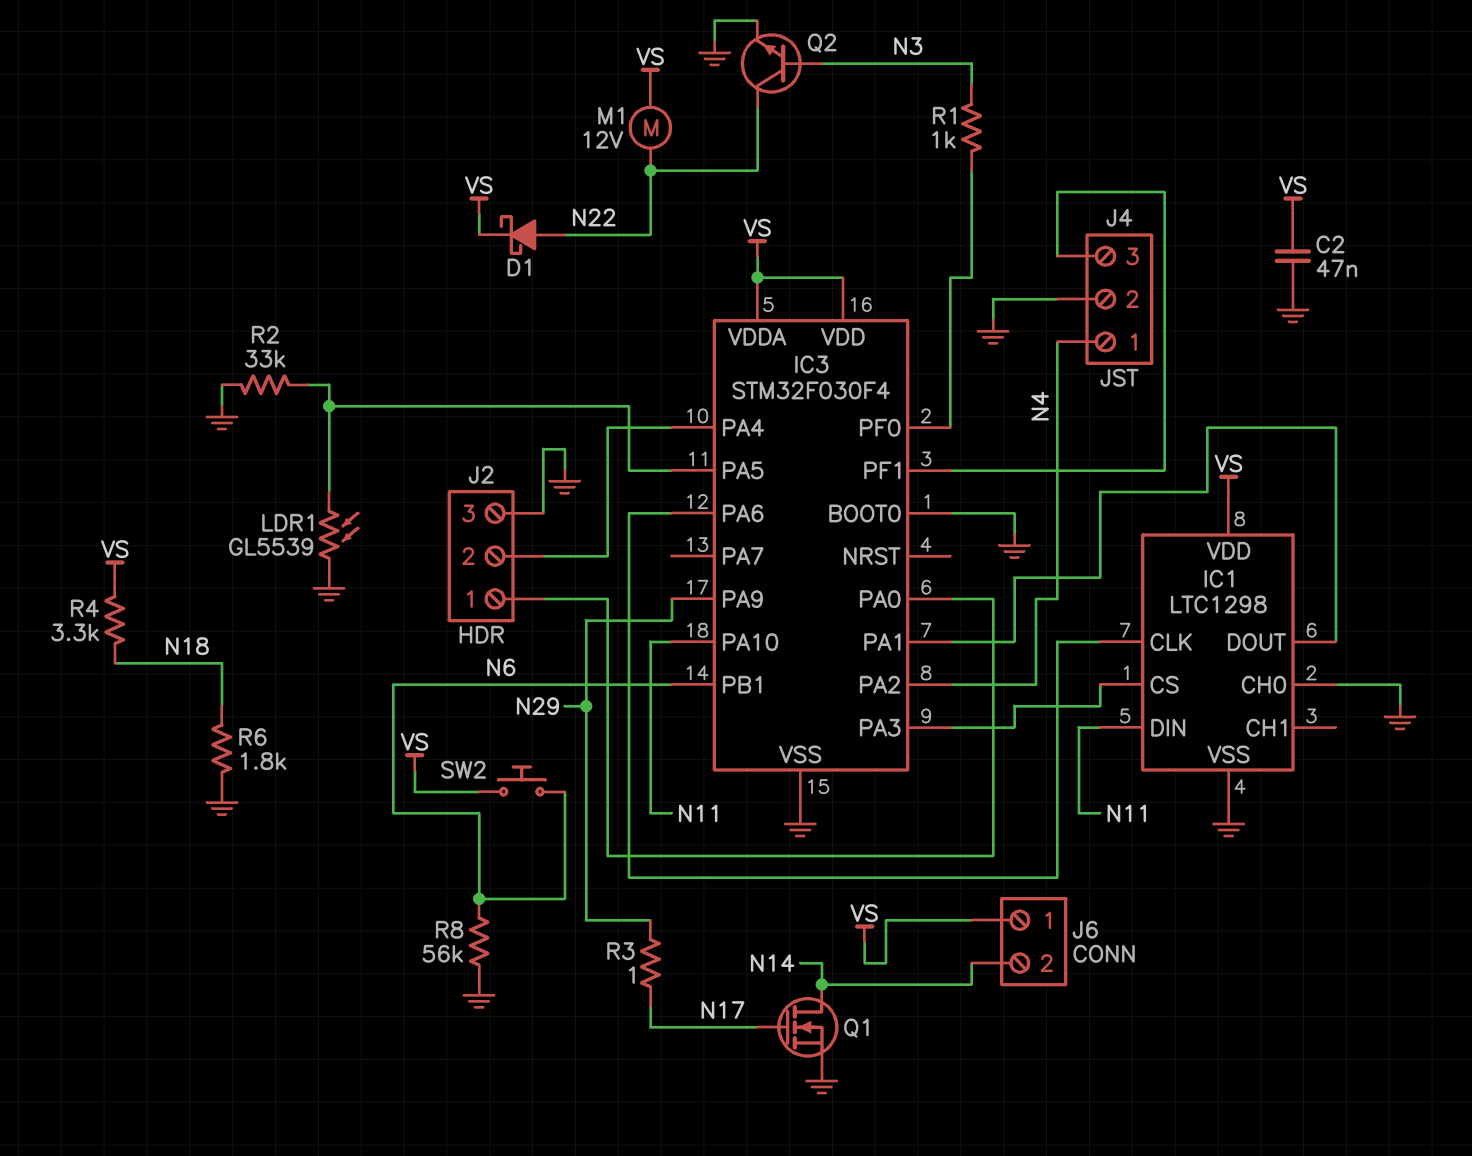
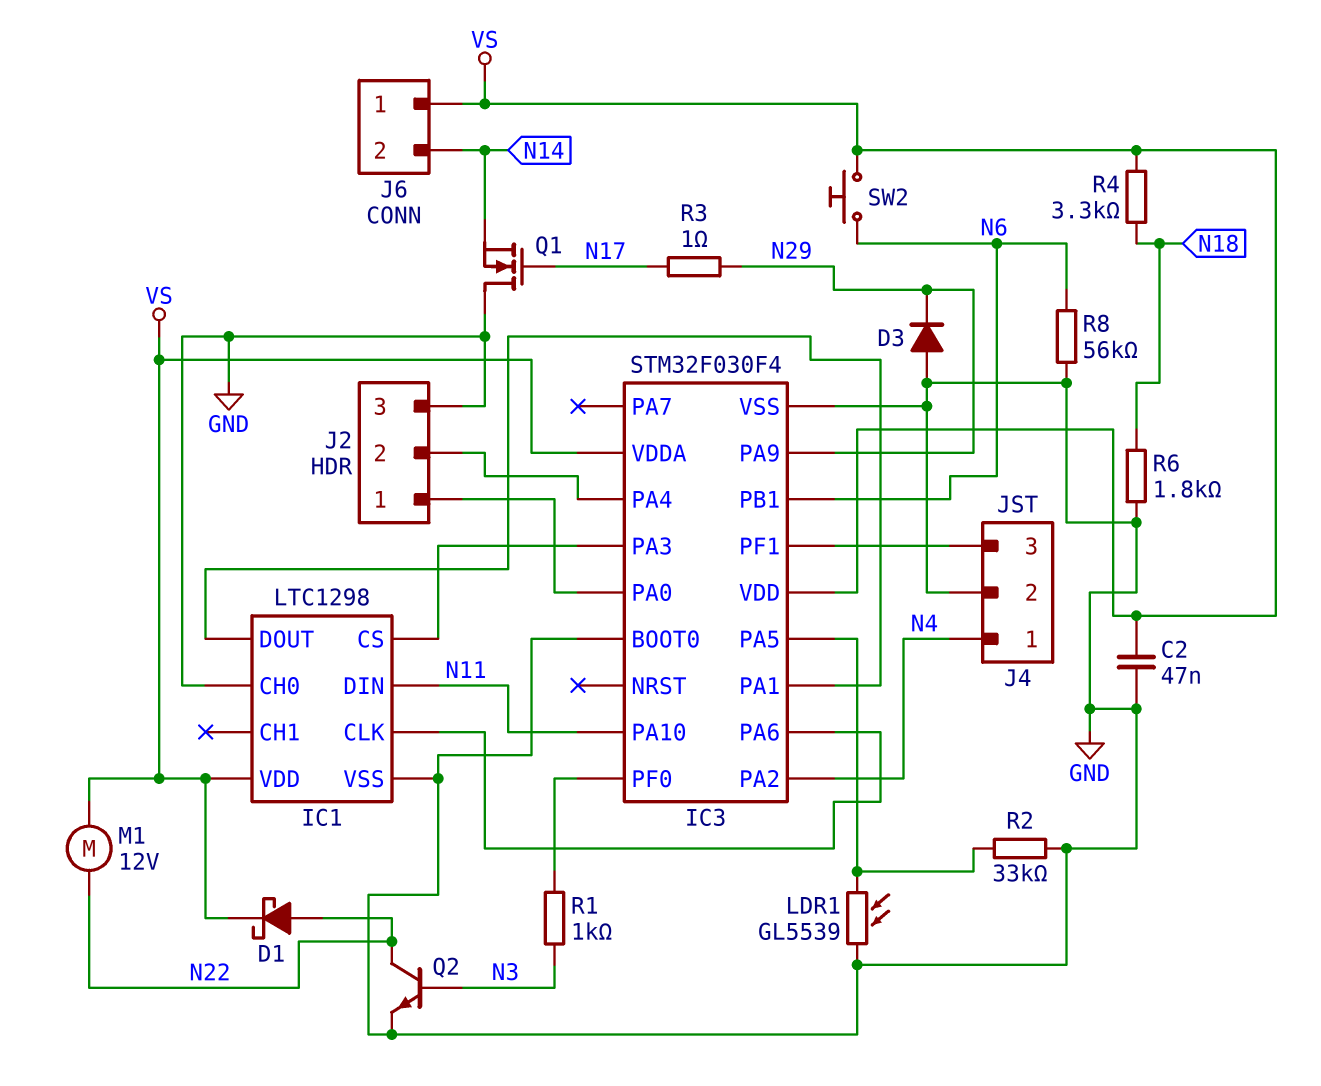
D3: none -> diode (A GND, K N29)
Q1: NMOS (G N17, D N14, S GND) -> NMOS (G N17, D GND, S N14)

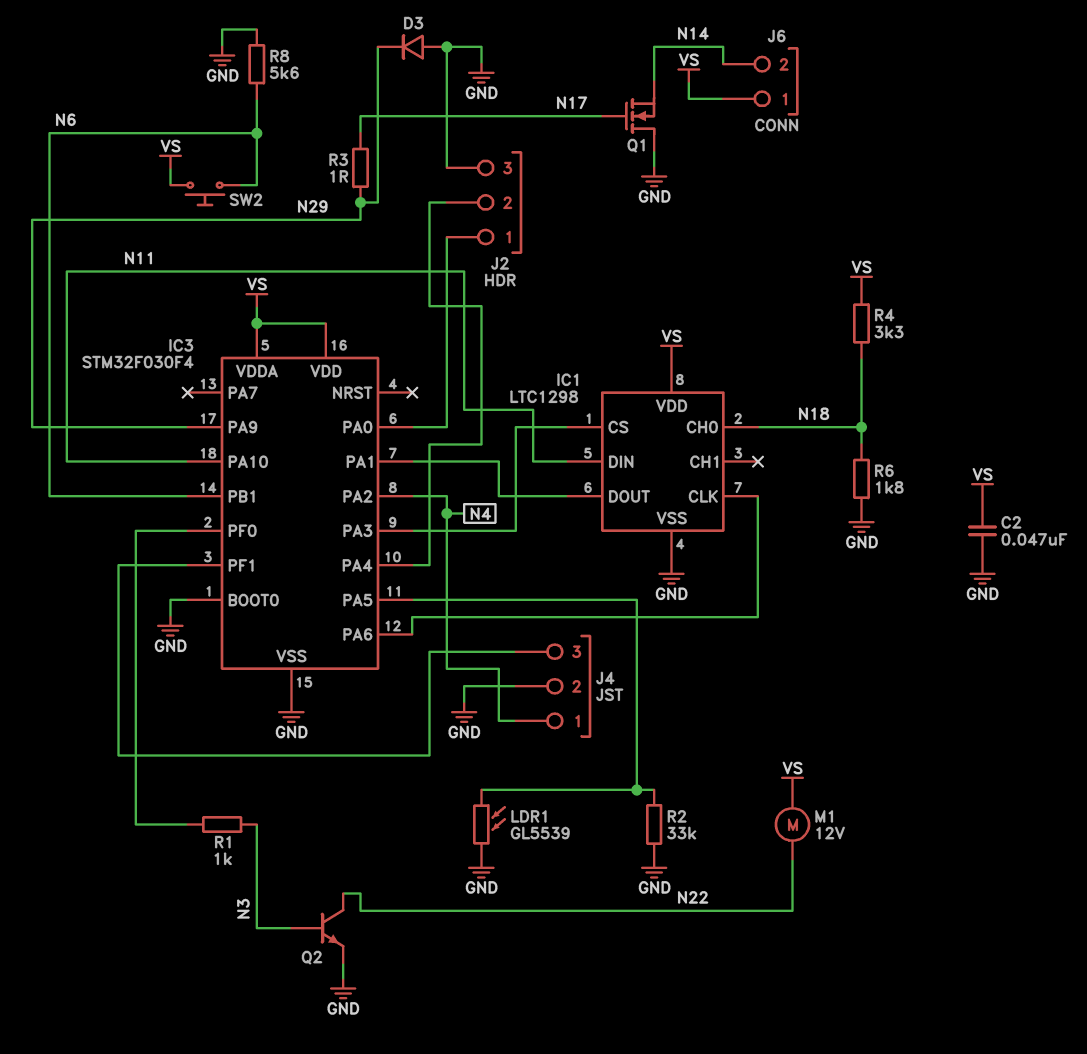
D1: schottky (A N22, K VS) -> none
IC1 pin CH0: GND -> N18
R8: 56k (GND, N6) -> 5.6k (GND, N6)

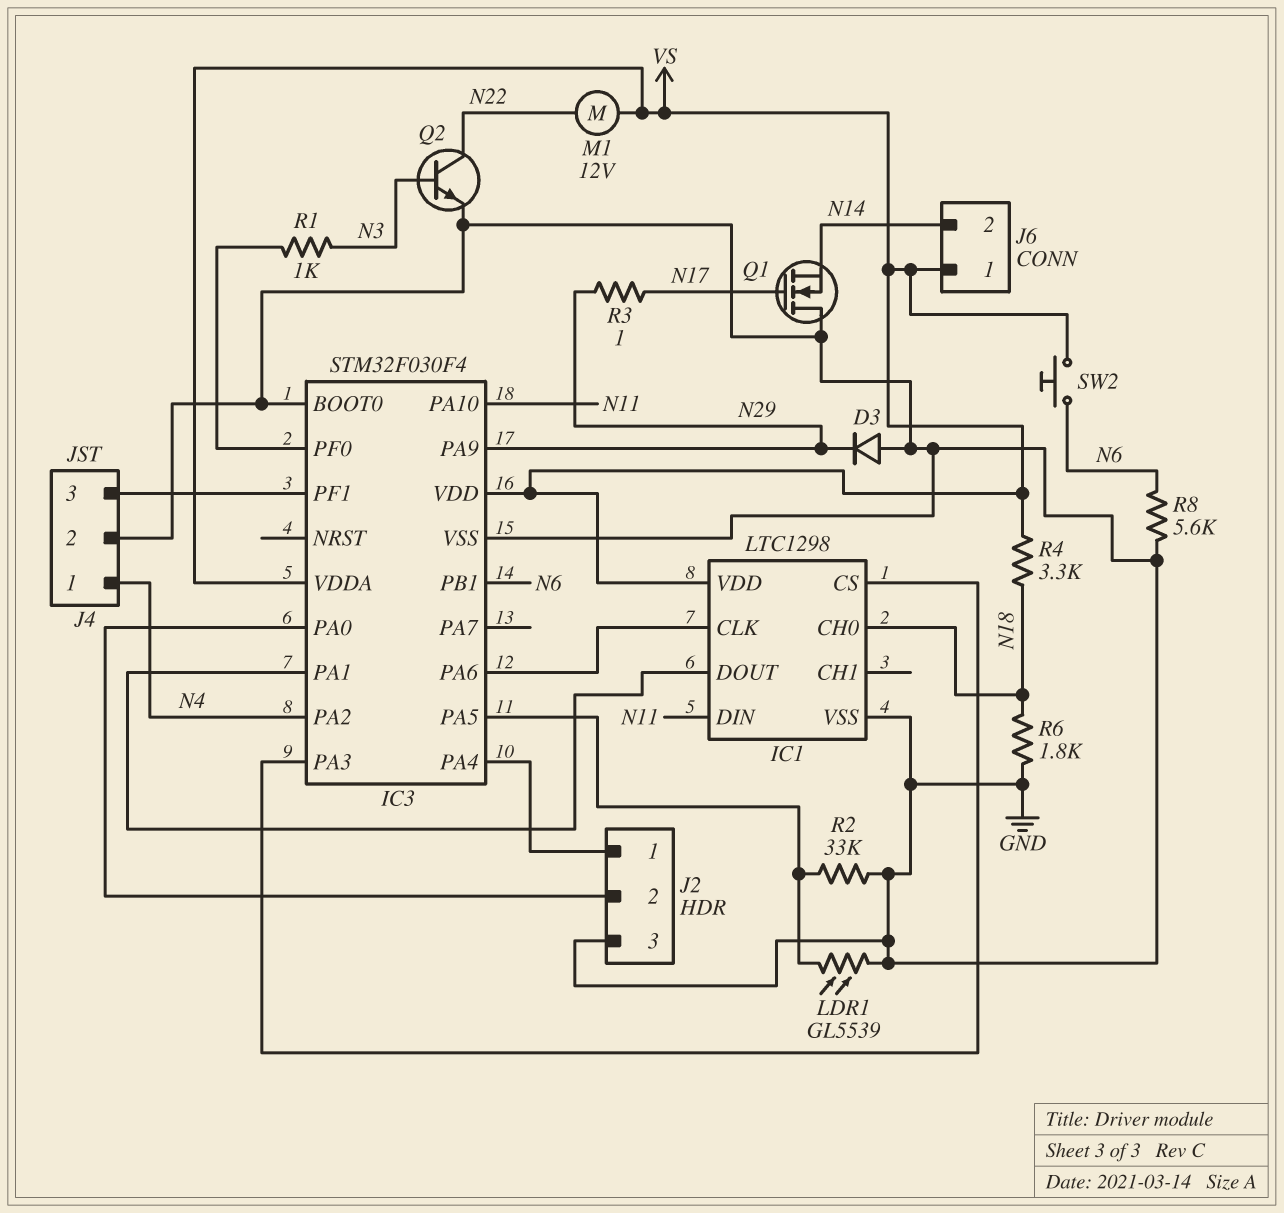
C2: 47nF (GND, VS) -> none
J2 pin 1: IC3/PA0 -> IC3/PA4
J2 pin 2: IC3/PA4 -> IC3/PA0

